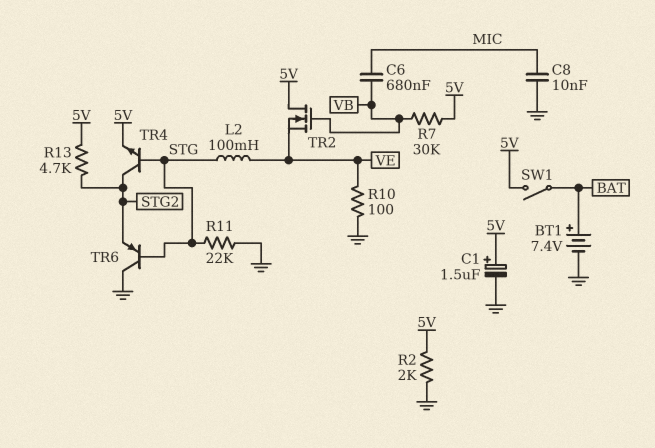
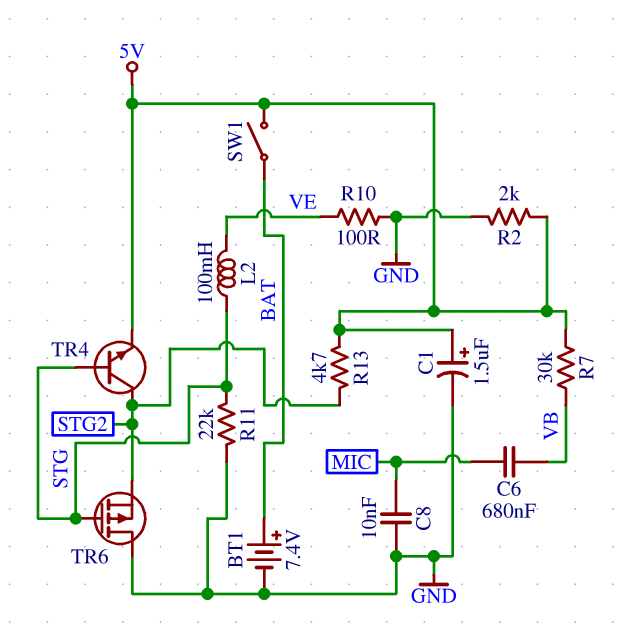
TR2: NMOS (G VB, D 5V, S VE) -> none
TR6: PNP (B STG, C GND, E STG2) -> PMOS (G STG, D GND, S STG2)

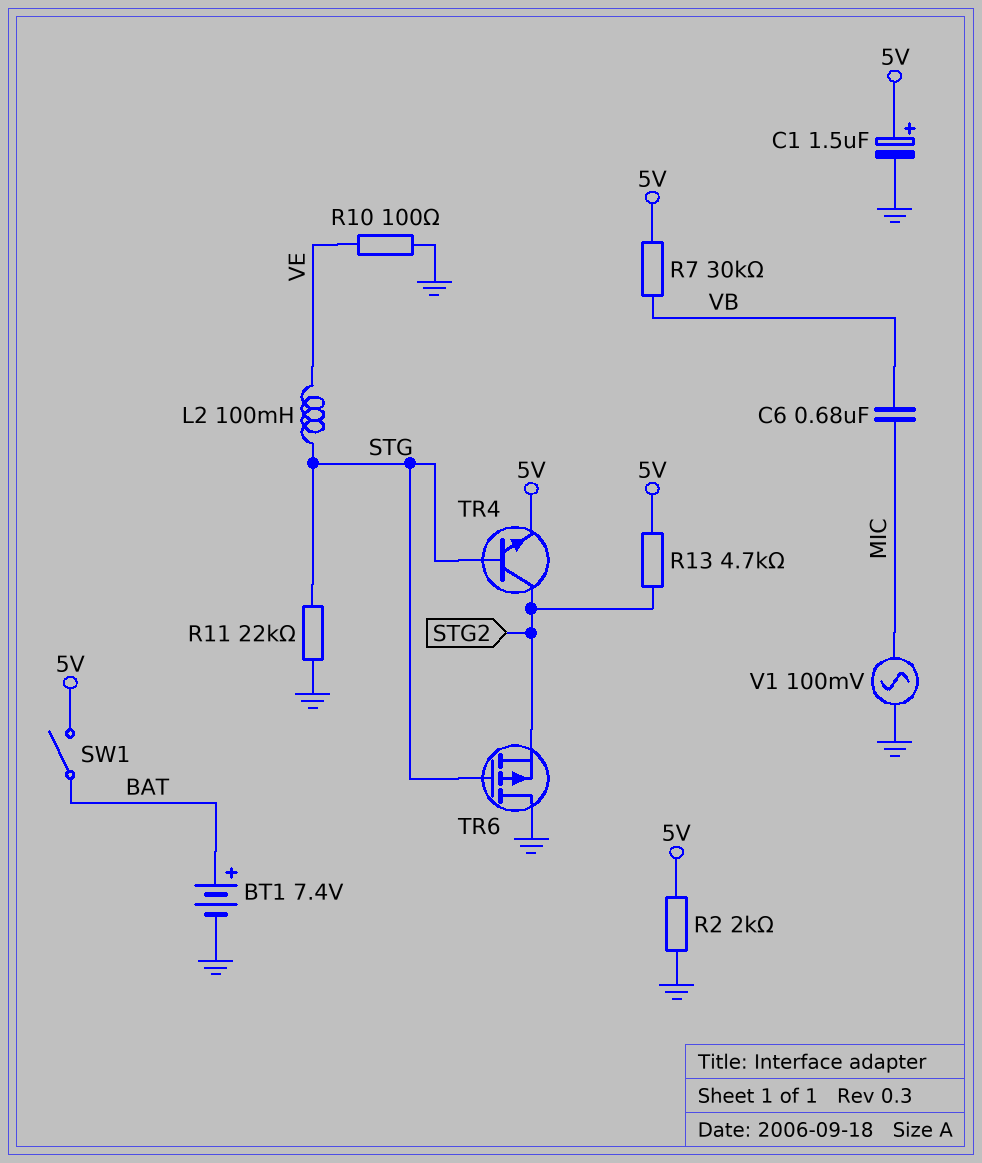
C8: 10nF (GND, MIC) -> none
V1: none -> AC 100mV (GND, MIC)

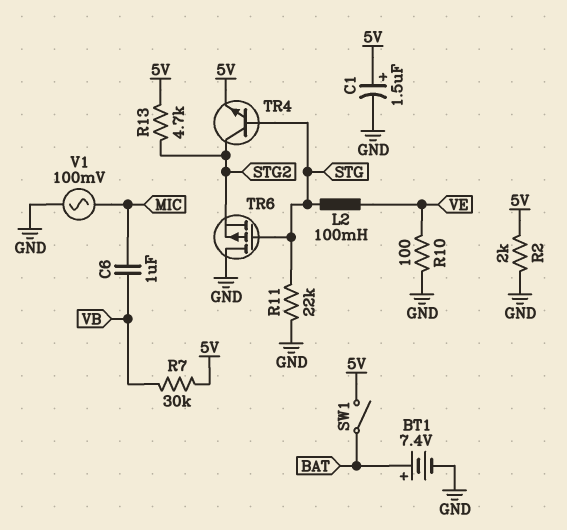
C6: 680nF (MIC, VB) -> 1uF (MIC, VB)

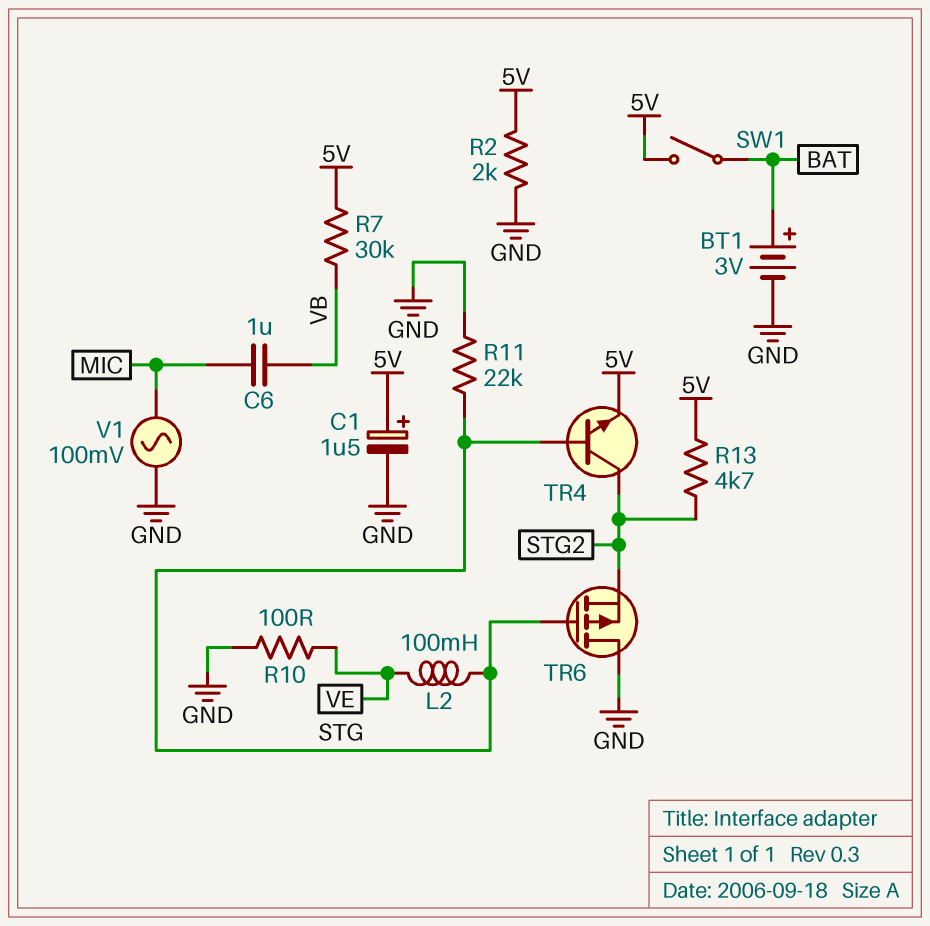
BT1: 7.4V (plus BAT, minus GND) -> 3V (plus BAT, minus GND)

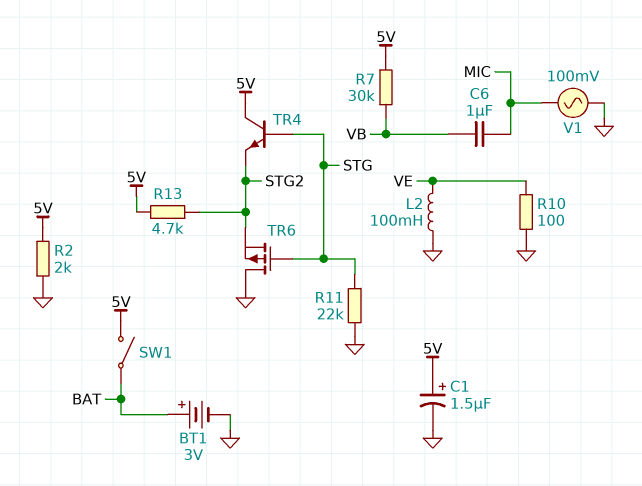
L2: 100mH (STG, VE) -> 100mH (GND, VE)
TR4: NPN (B STG, C STG2, E 5V) -> NPN (B STG, C 5V, E STG2)

